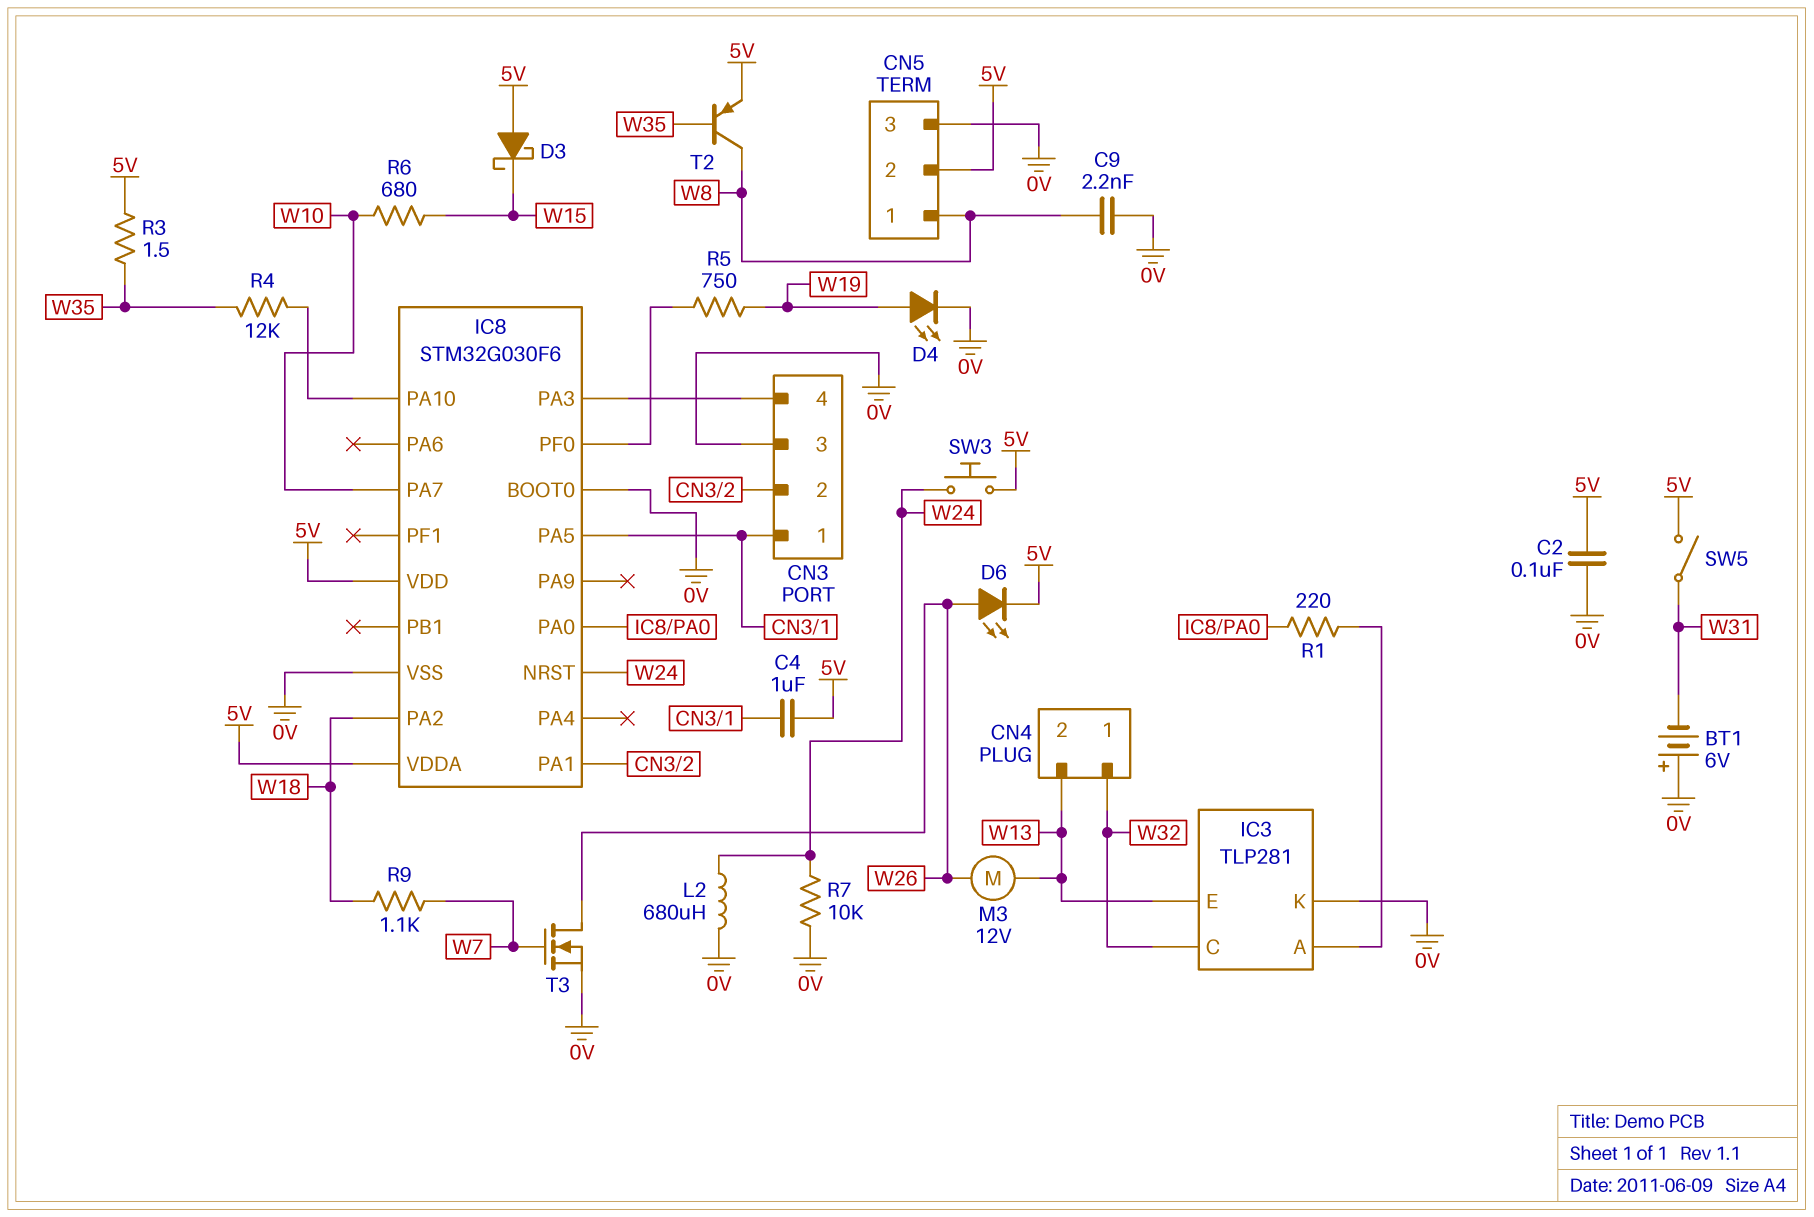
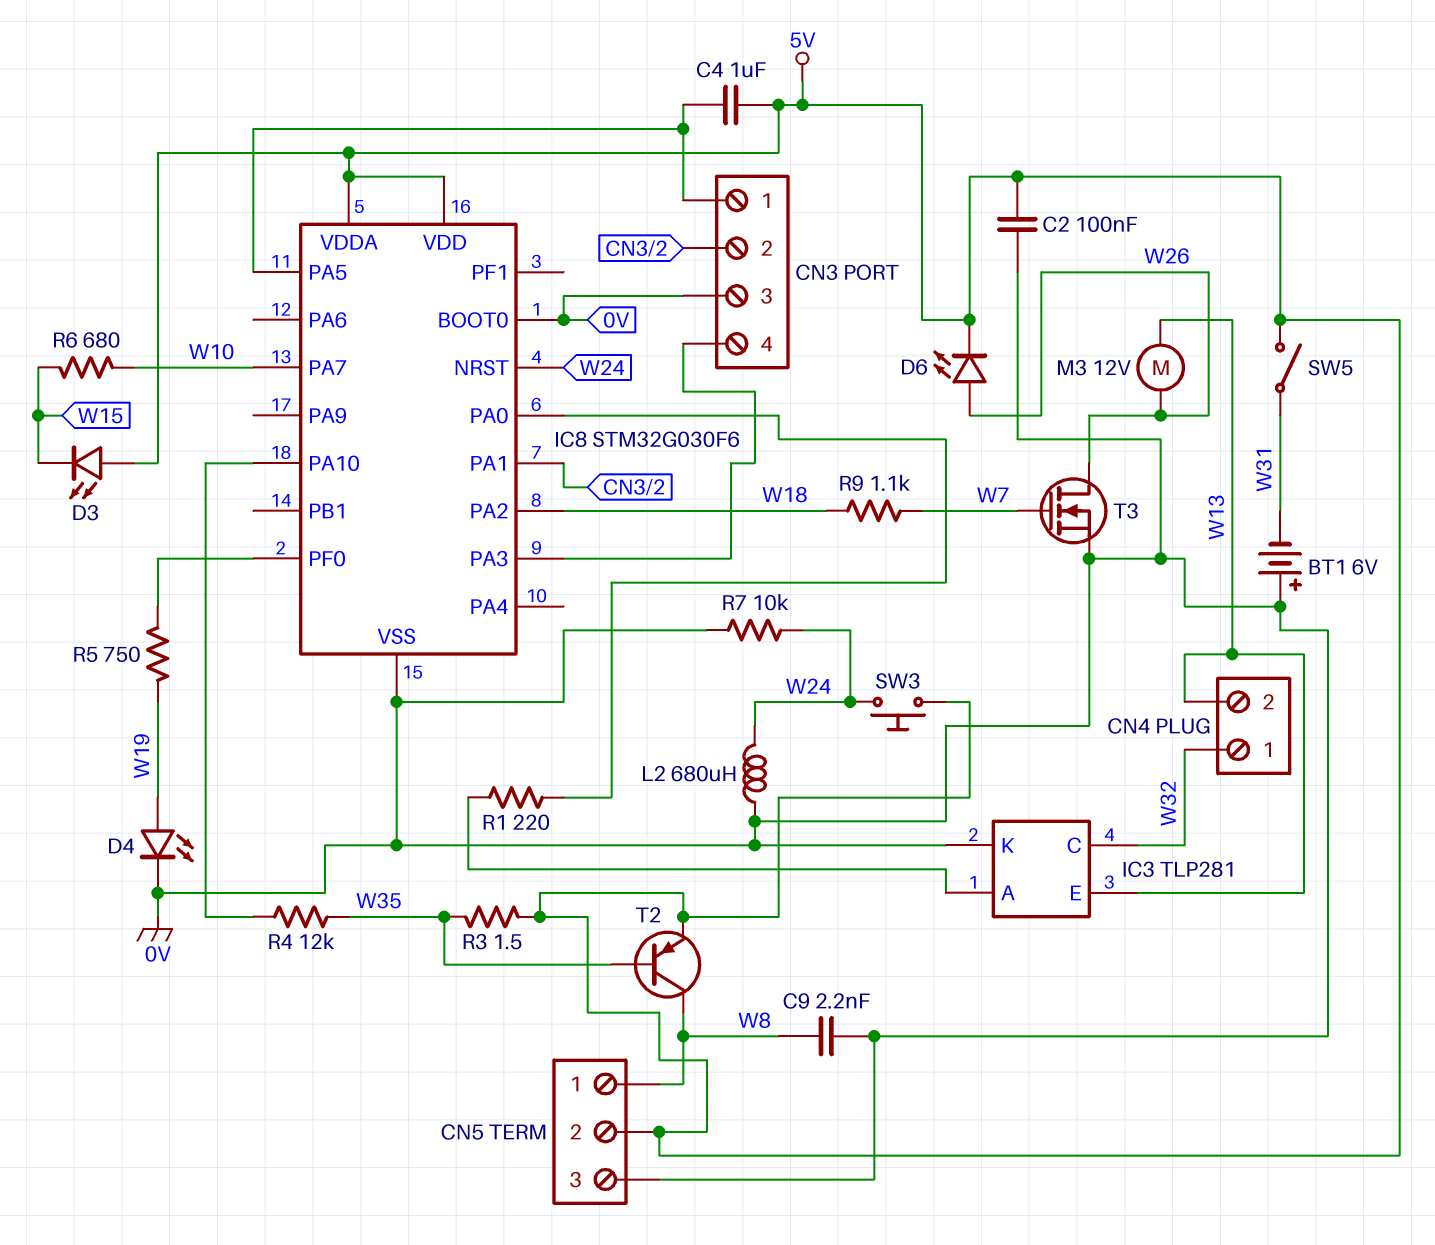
D3: schottky (A 5V, K W15) -> LED (A 5V, K W15)

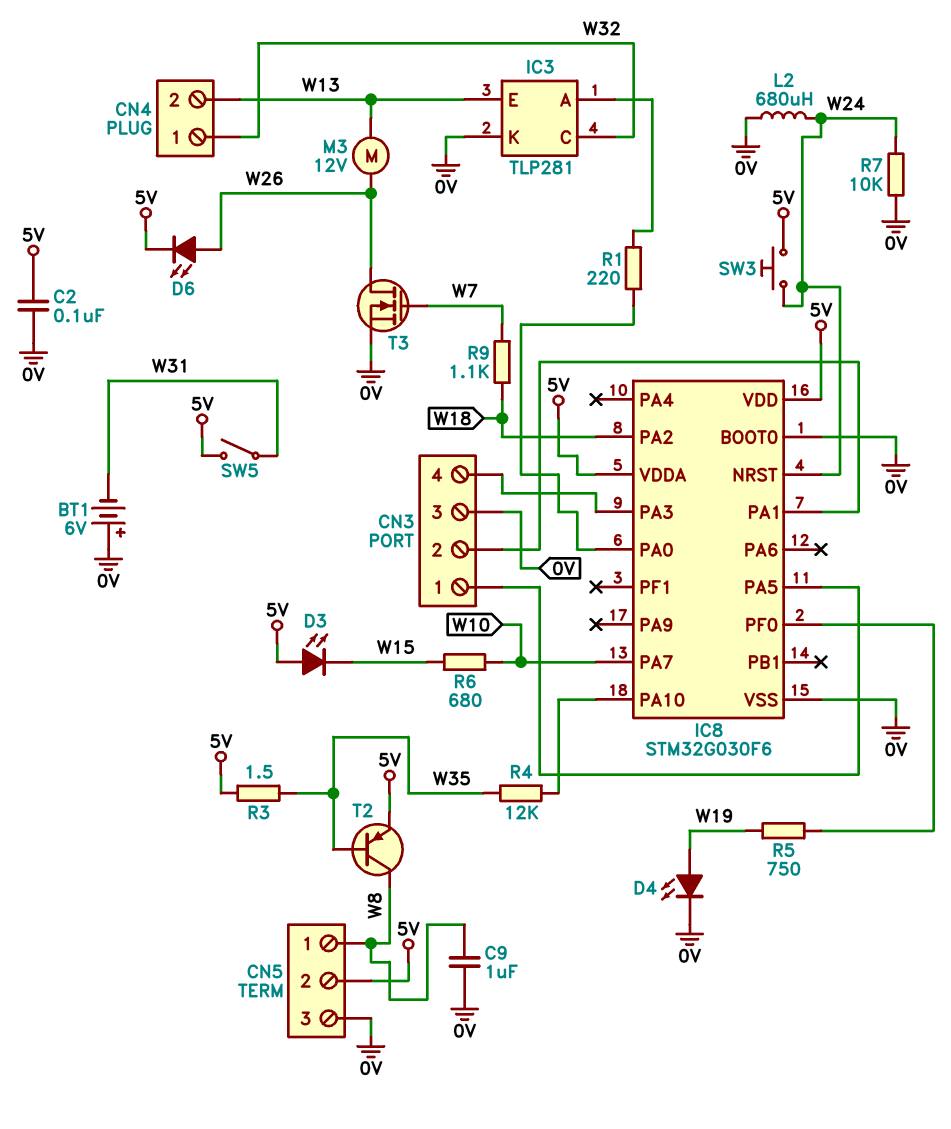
C4: 1uF (5V, CN3/1) -> none
C9: 2.2nF (0V, W8) -> 1uF (0V, W8)

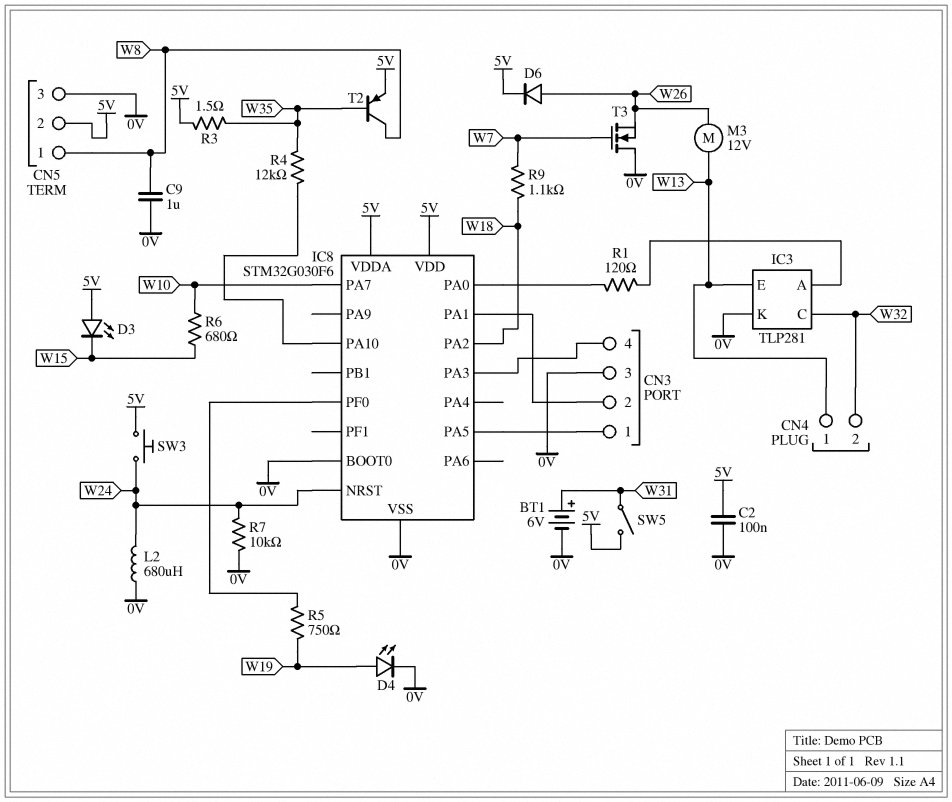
BT1: 6V (plus 0V, minus W31) -> 6V (plus W31, minus 0V)
CN4 pin 1: W32 -> W13
CN4 pin 2: W13 -> W32
D6: LED (A W26, K 5V) -> diode (A W26, K 5V)
R1: 220 (IC3/A, IC8/PA0) -> 120 (IC3/A, IC8/PA0)
T3: NMOS (G W7, D W26, S 0V) -> NMOS (G W7, D 0V, S W26)

